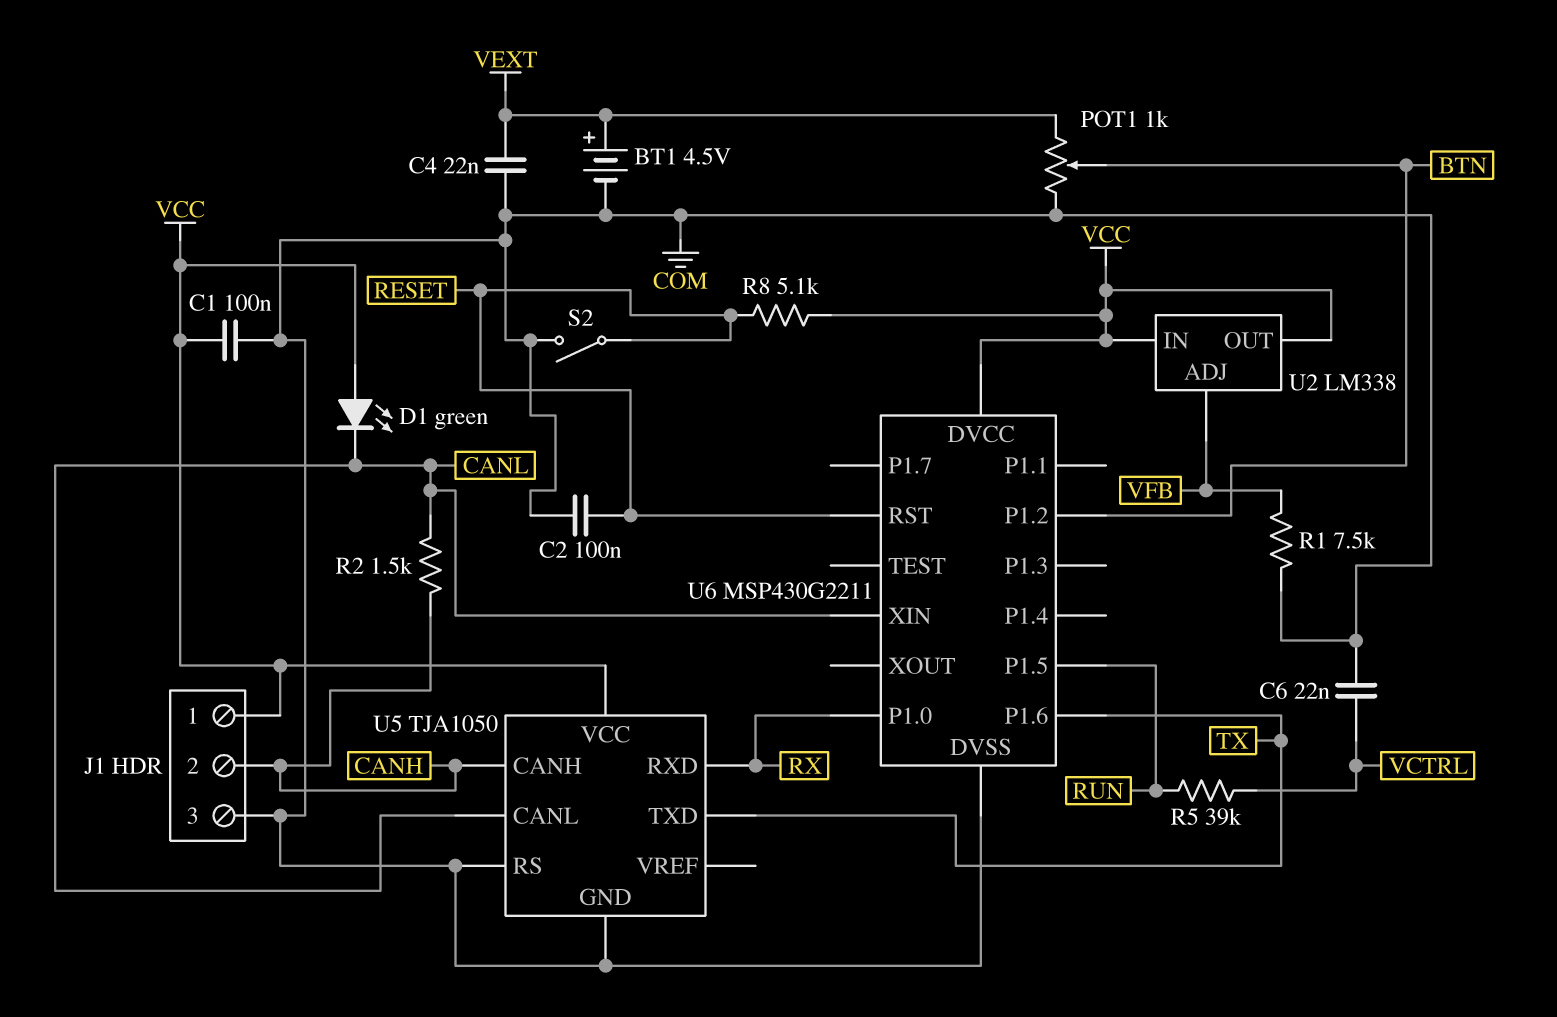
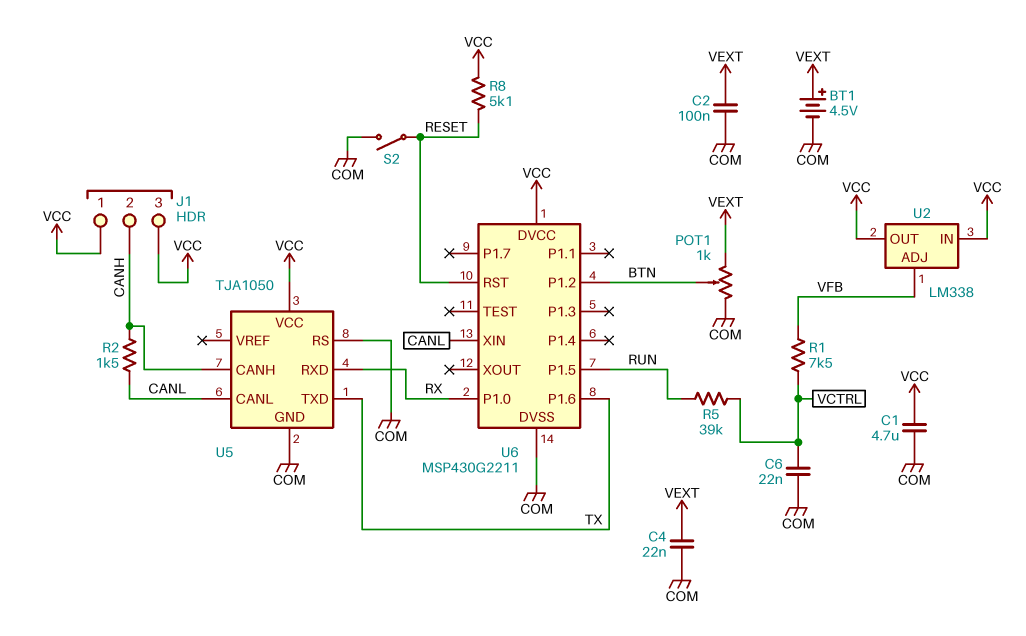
C1: 100nF (COM, VCC) -> 4.7uF (COM, VCC)
C2: 100nF (COM, RESET) -> 100nF (COM, VEXT)
D1: LED green (A VCC, K CANL) -> none
J1 pin 3: COM -> VCC
R1: 7.5k (COM, VFB) -> 7.5k (VCTRL, VFB)

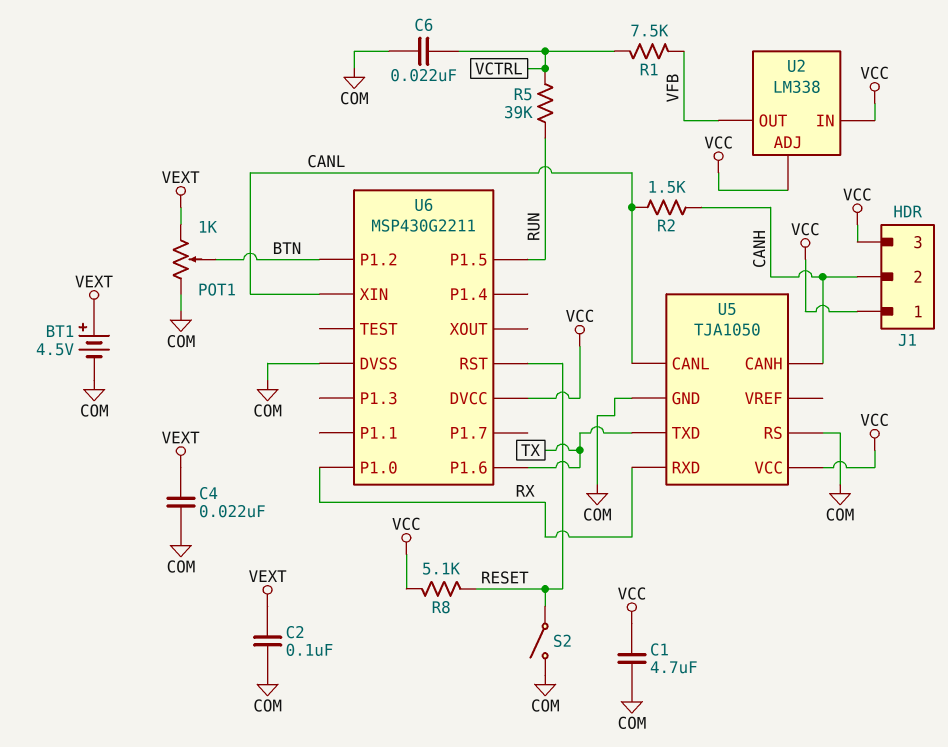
U2 pin ADJ: VFB -> VCC
U2 pin OUT: VCC -> VFB

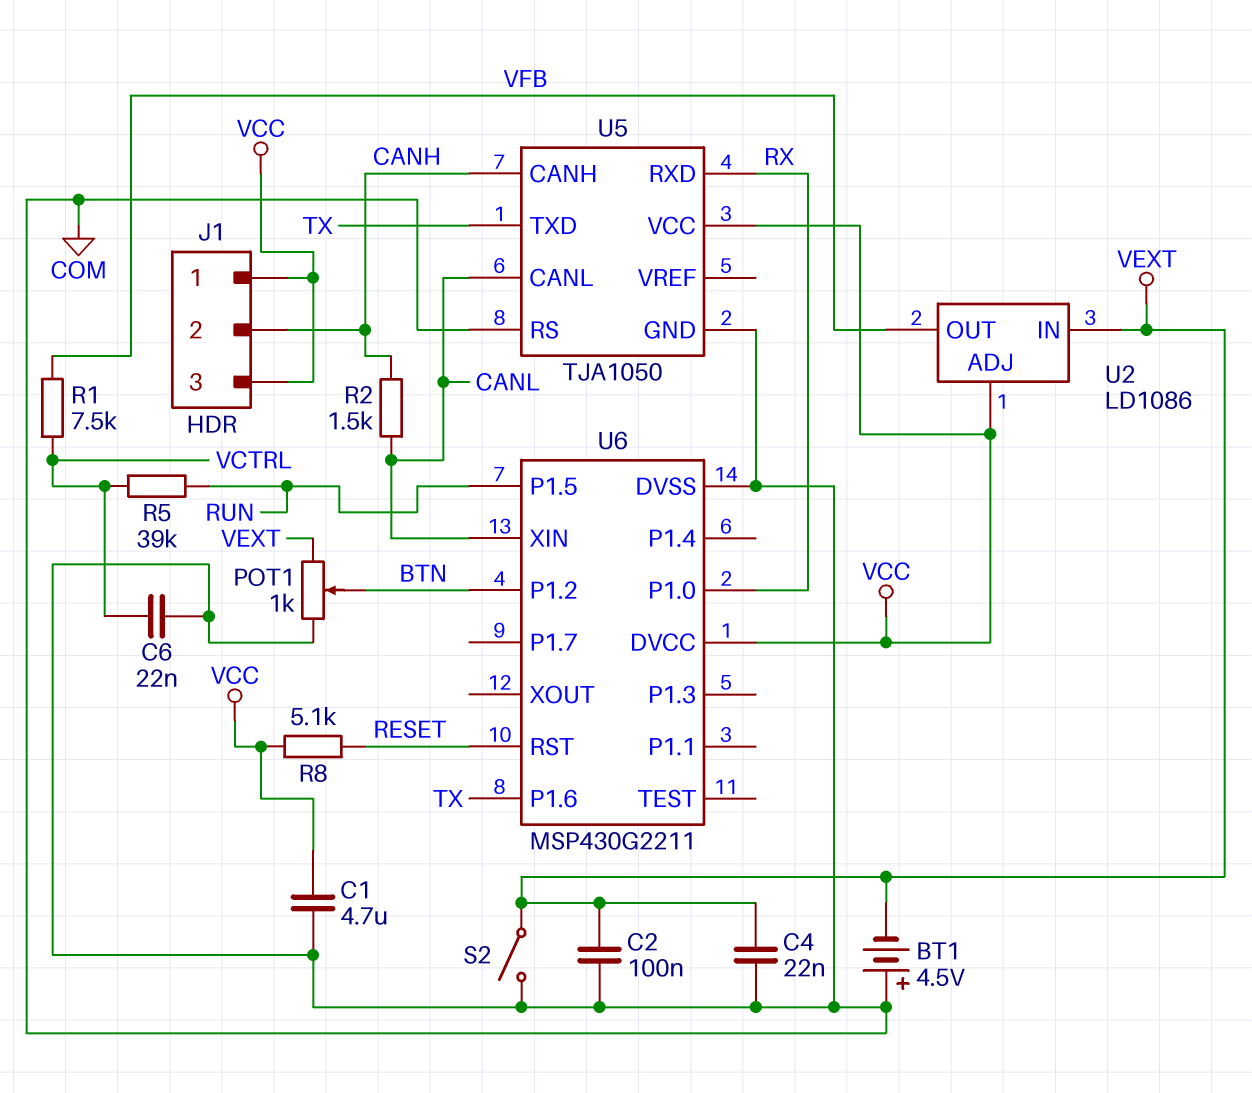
BT1: 4.5V (plus VEXT, minus COM) -> 4.5V (plus COM, minus VEXT)
S2: switch (COM, RESET) -> switch (COM, VEXT)
U2: LM338 -> LD1086
U2 pin IN: VCC -> VEXT

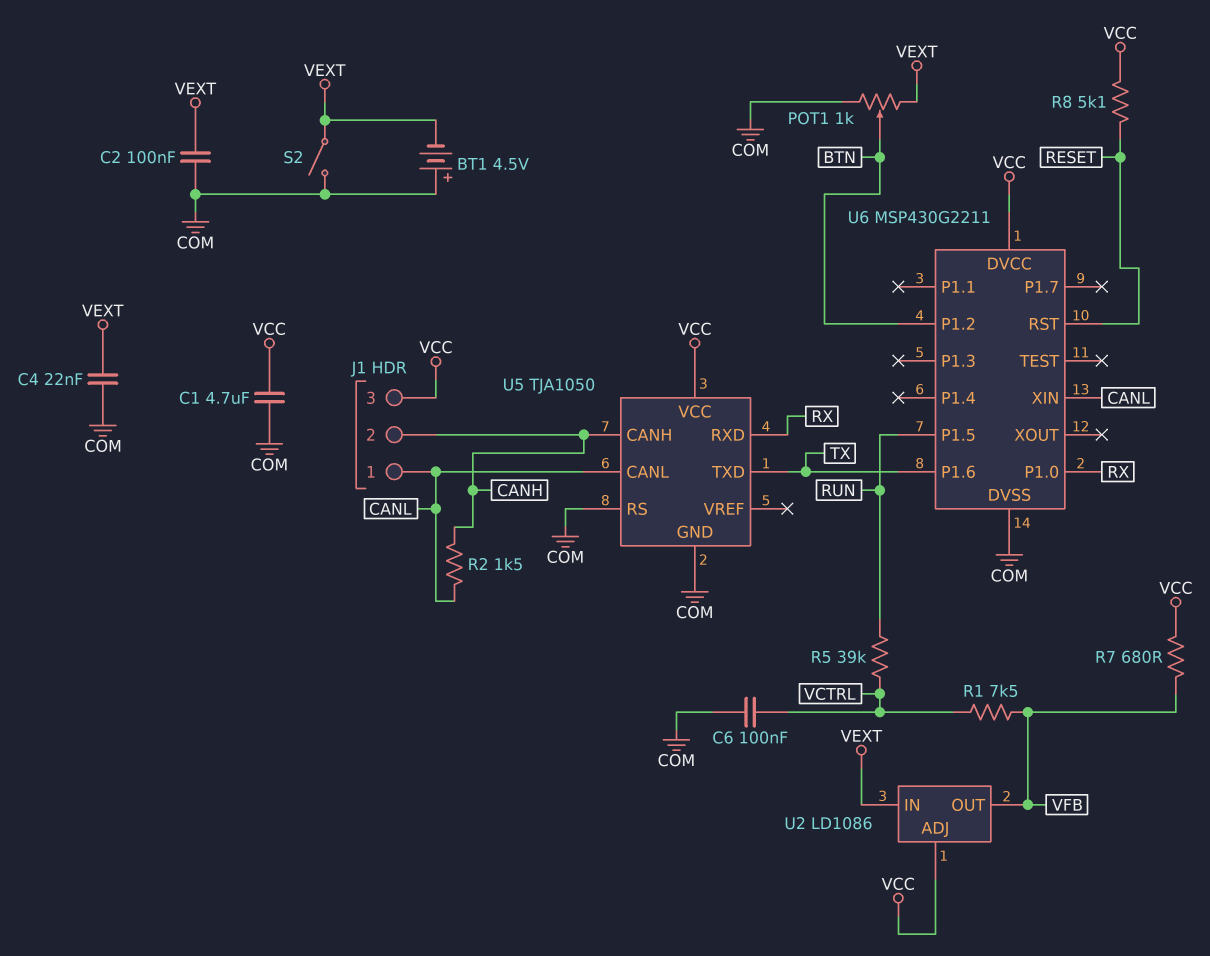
C6: 22nF (COM, VCTRL) -> 100nF (COM, VCTRL)
J1 pin 1: VCC -> CANL
R7: none -> 680 (VCC, VFB)

